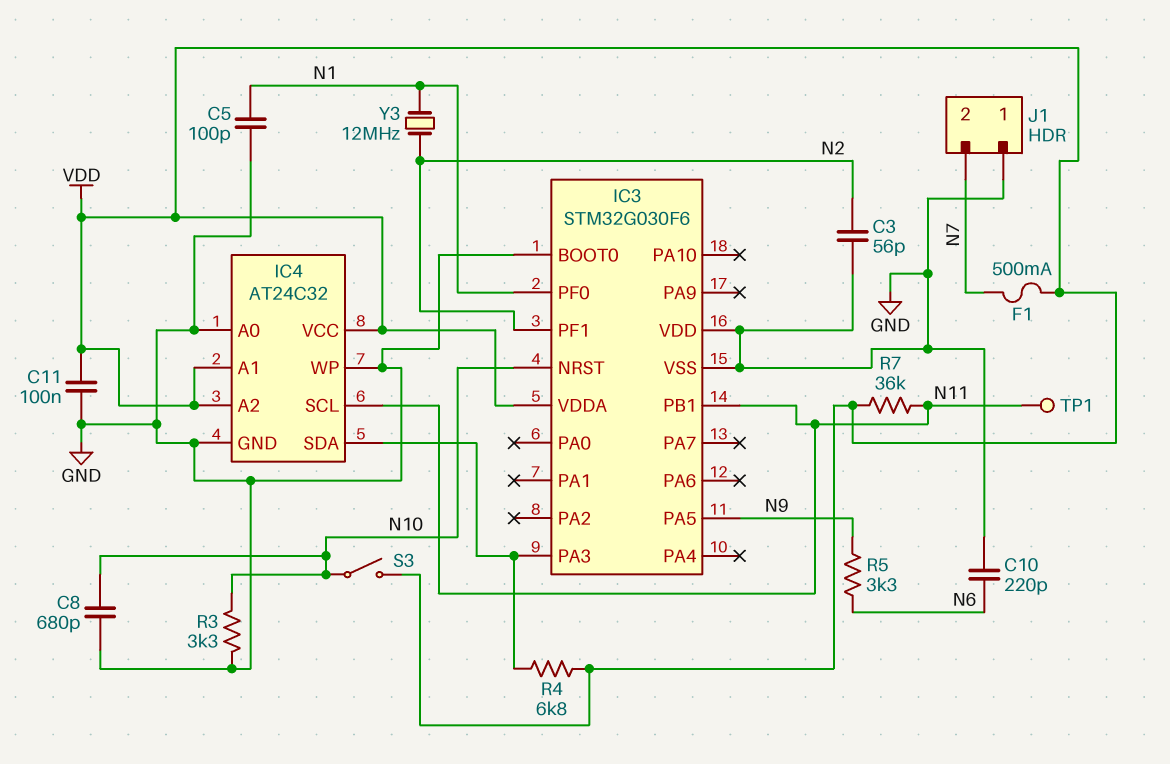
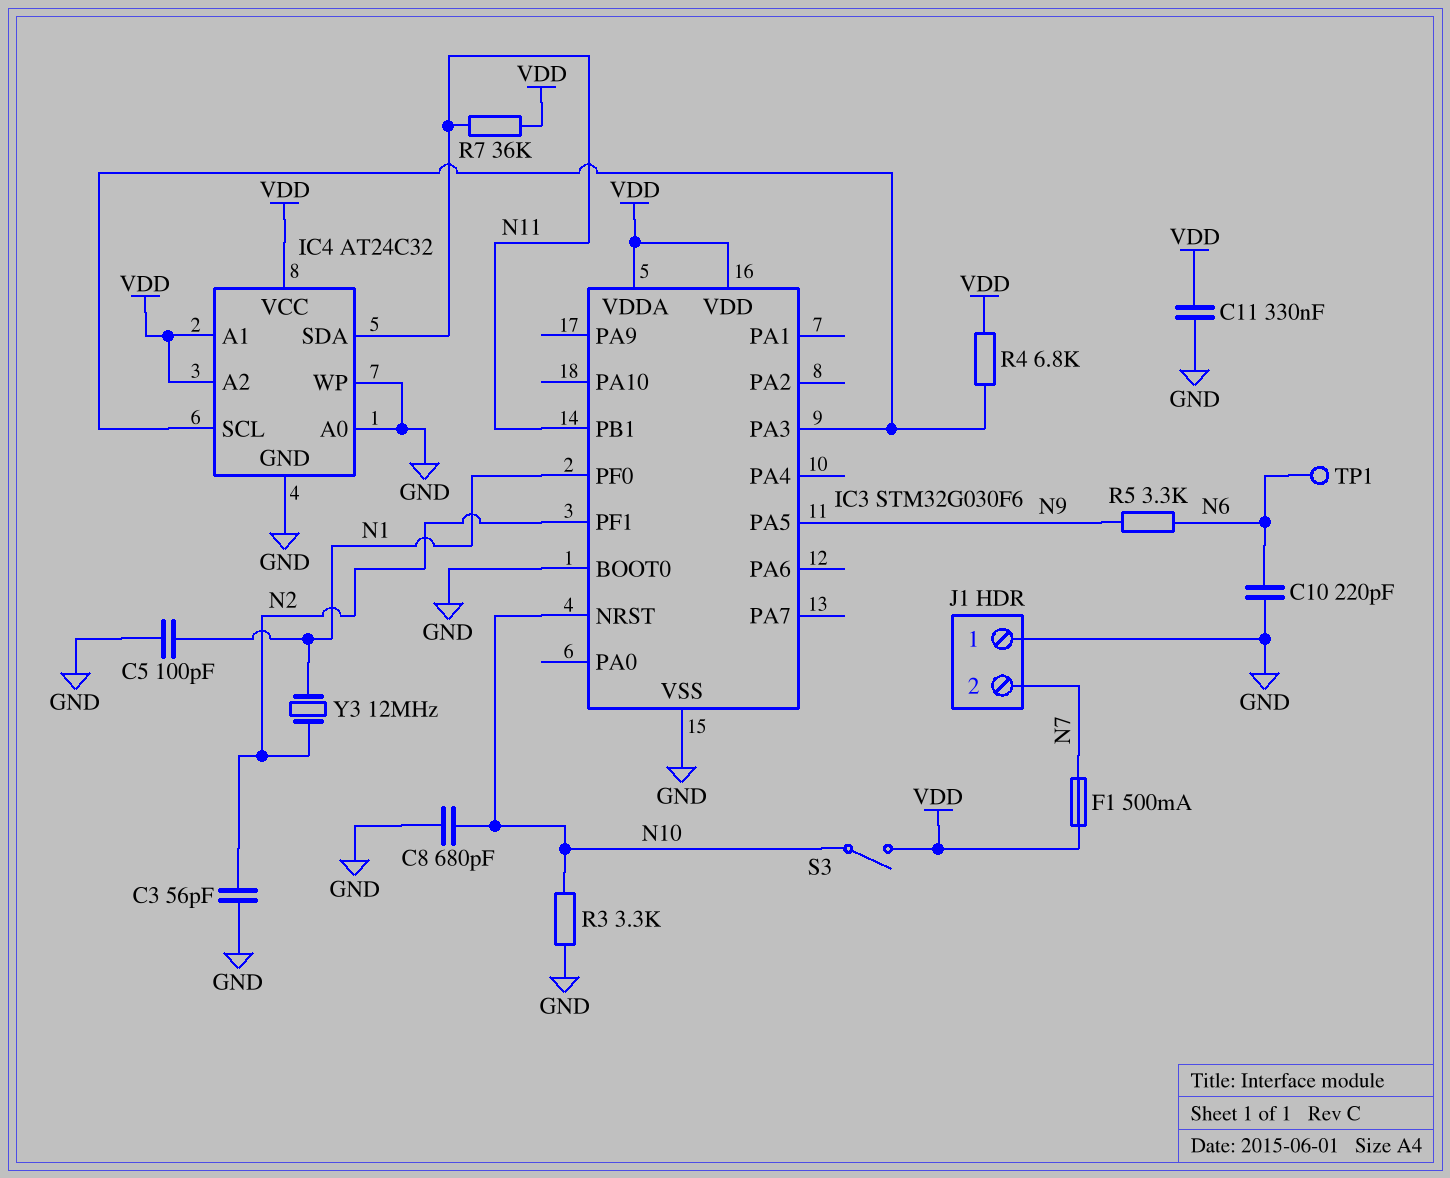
C11: 100nF (GND, VDD) -> 330nF (GND, VDD)
IC3 pin VDD: GND -> VDD
IC4 pin SCL: N11 -> IC3/PA3
IC4 pin SDA: IC3/PA3 -> N11
TP1: test point (N11) -> test point (N6)

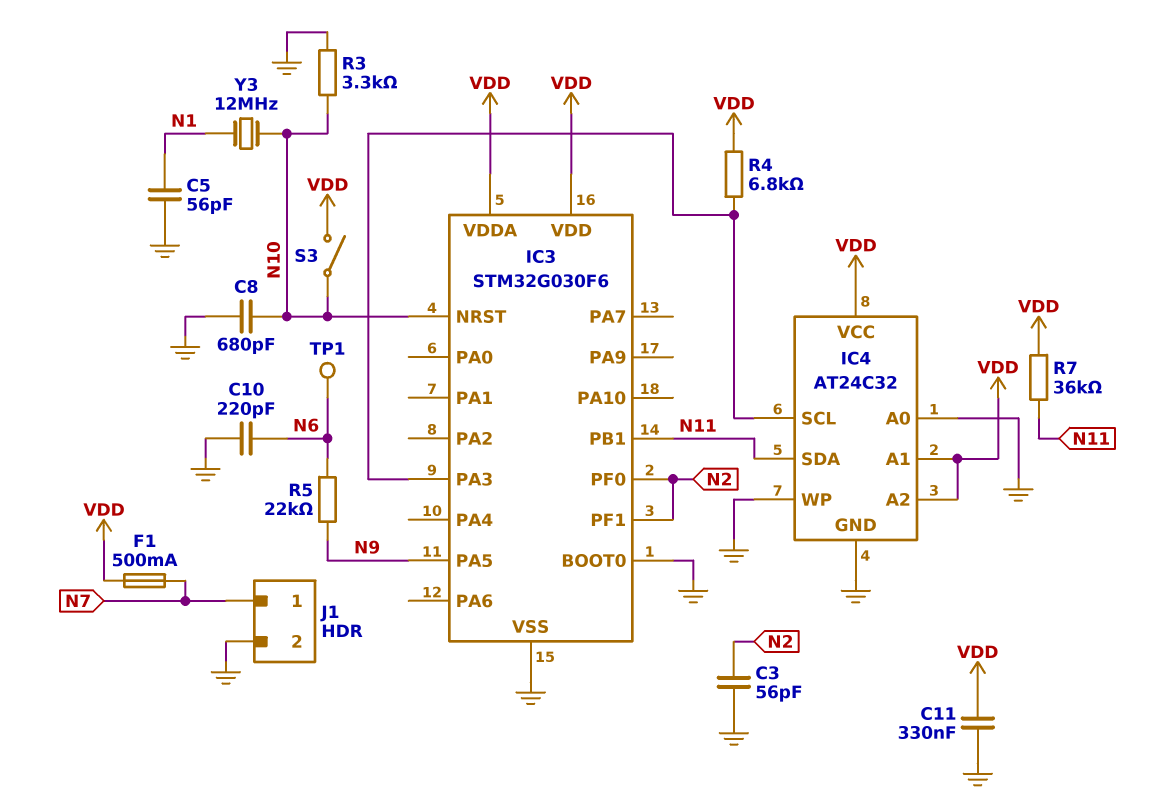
C5: 100pF (GND, N1) -> 56pF (GND, N1)
IC3 pin PF0: N1 -> N2
J1 pin 1: GND -> N7
J1 pin 2: N7 -> GND
R5: 3.3k (N6, N9) -> 22k (N6, N9)
Y3: 12MHz (N1, N2) -> 12MHz (N1, N10)

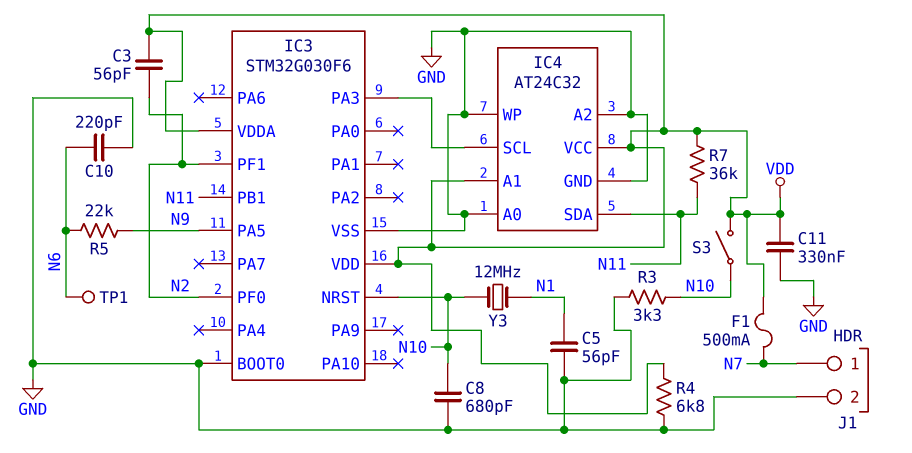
C3: 56pF (GND, N2) -> 56pF (N2, VDD)
IC4 pin A2: VDD -> GND
R4: 6.8k (IC3/PA3, VDD) -> 6.8k (GND, VDD)

